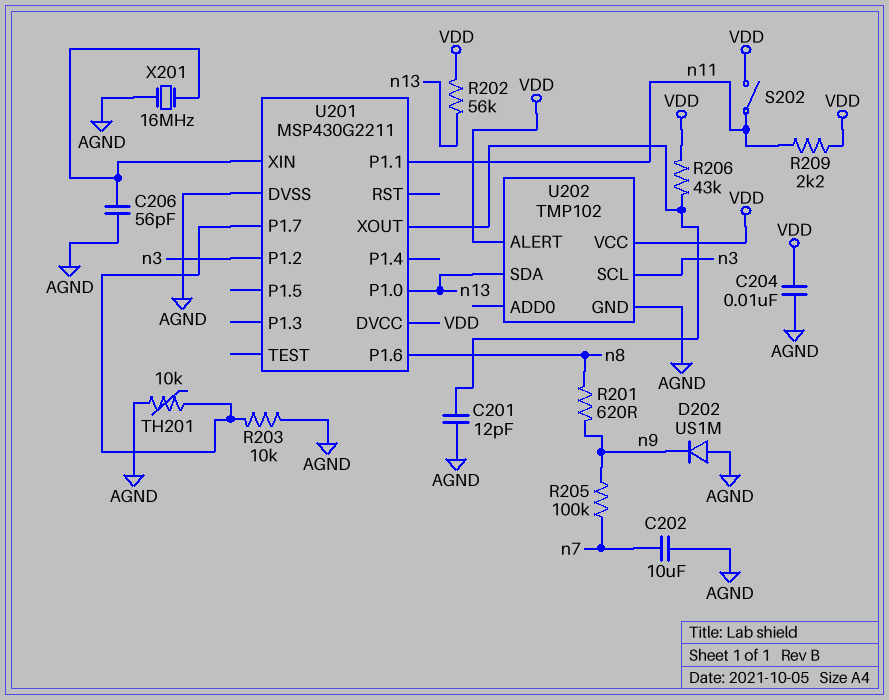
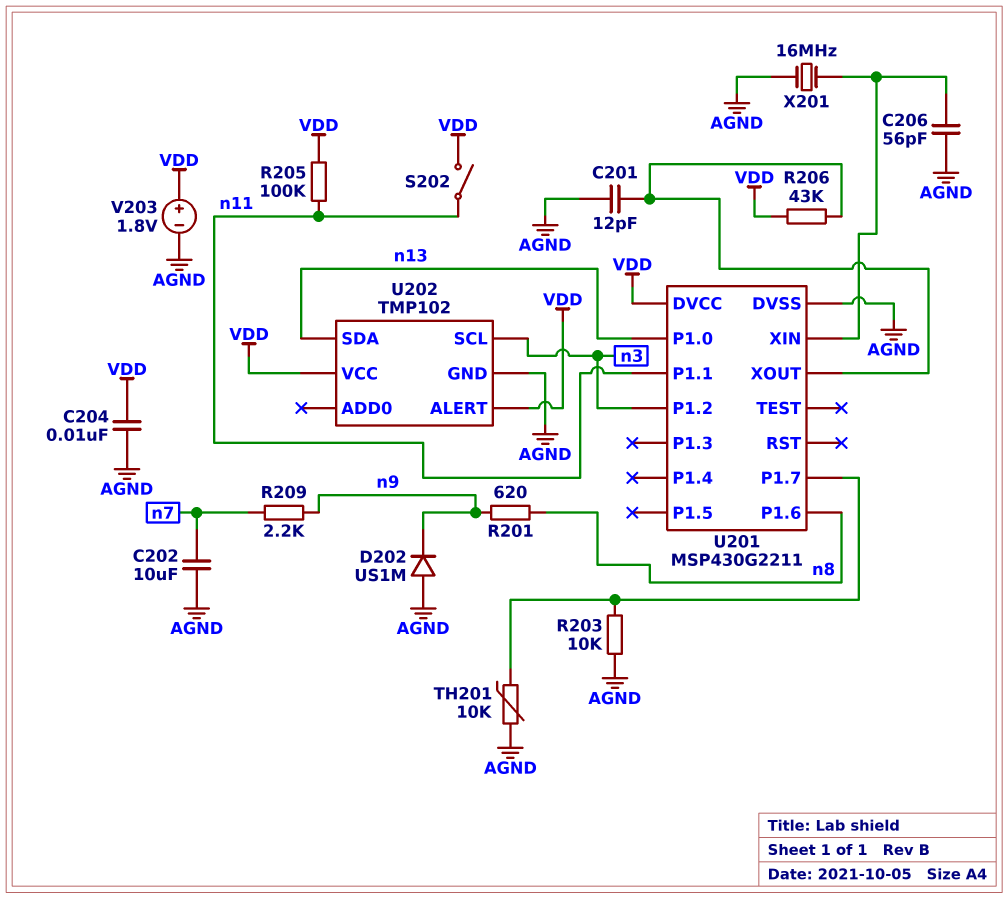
R202: 56k (VDD, n13) -> none
R205: 100k (n7, n9) -> 100k (VDD, n11)
R209: 2.2k (VDD, n11) -> 2.2k (n7, n9)
V203: none -> 1.8V (plus VDD, minus AGND)

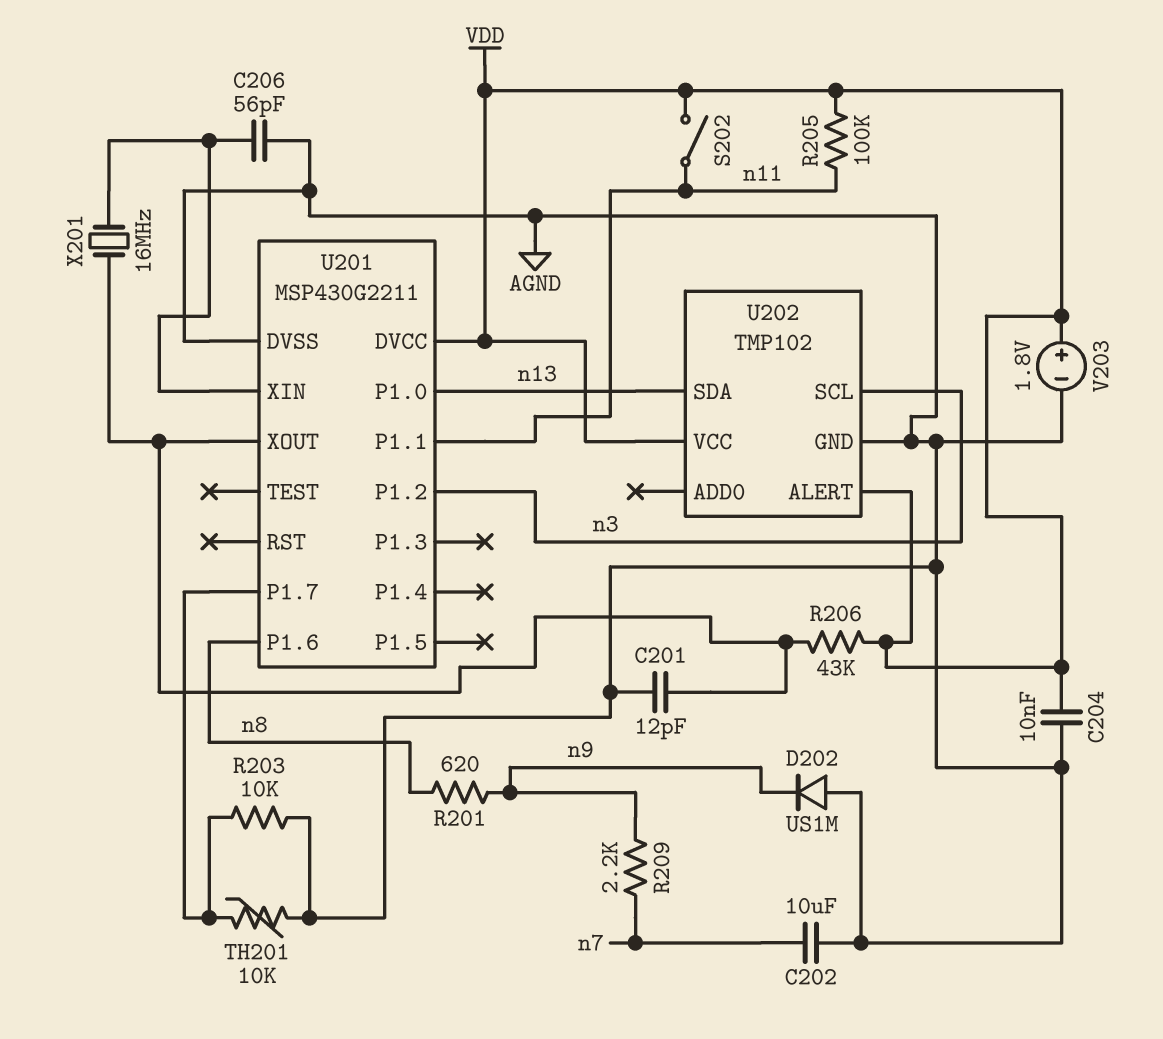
X201: 16MHz (AGND, U201/XIN) -> 16MHz (U201/XIN, U201/XOUT)

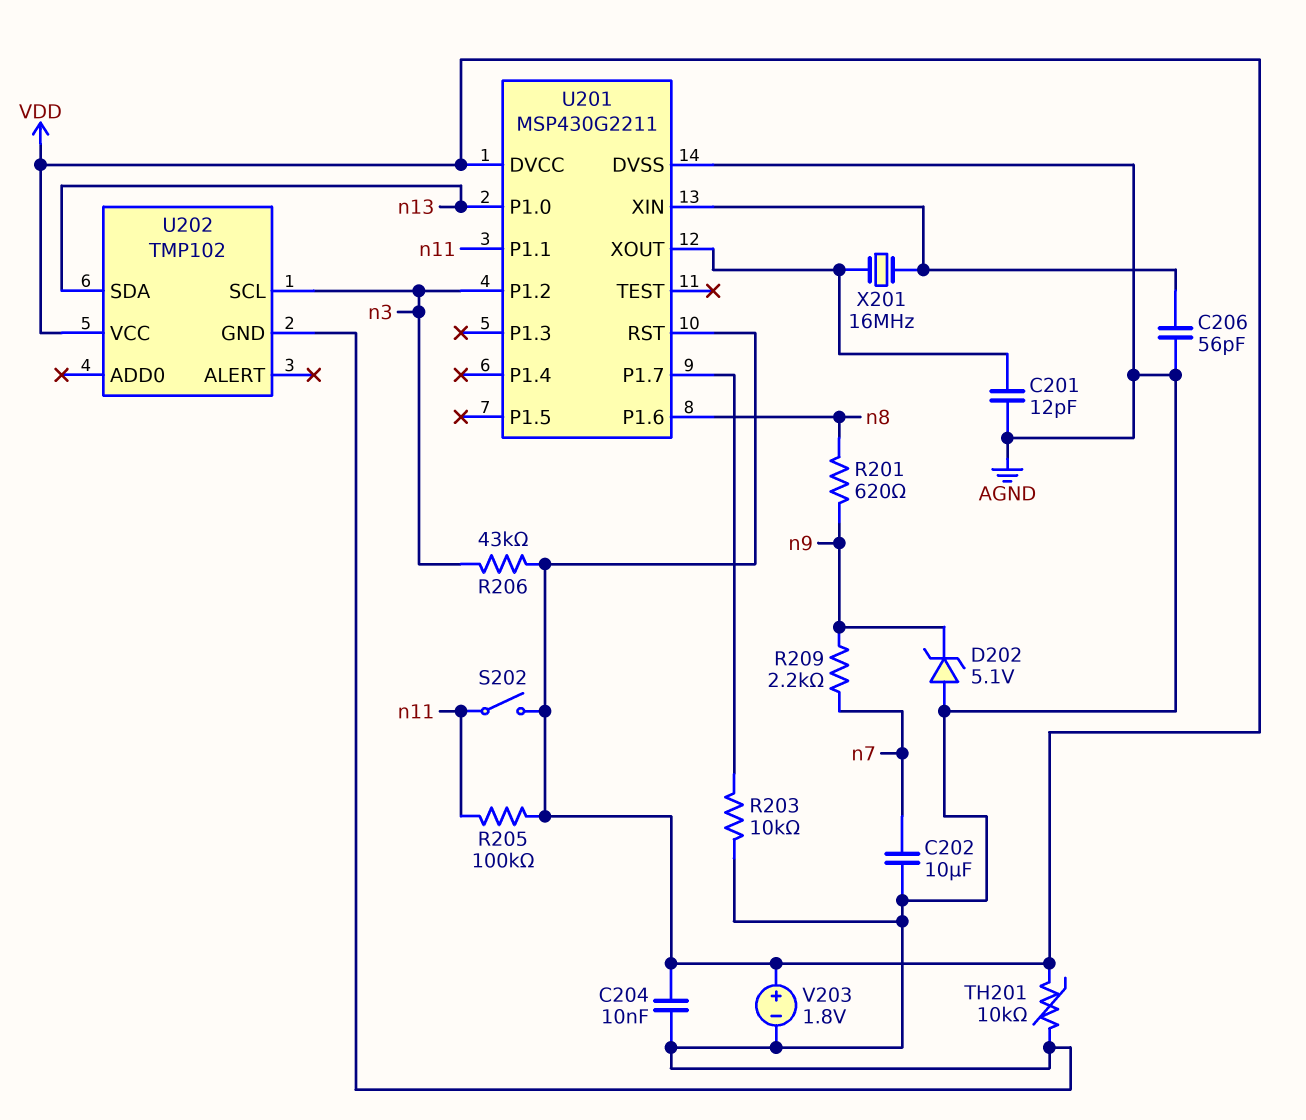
D202: diode US1M (A AGND, K n9) -> zener 5.1V (A AGND, K n9)
R206: 43k (U201/XOUT, VDD) -> 43k (VDD, n3)
TH201: 10k (AGND, U201/P1.7) -> 10k (AGND, VDD)
U201 pin RST: none -> VDD
U202 pin ALERT: VDD -> none

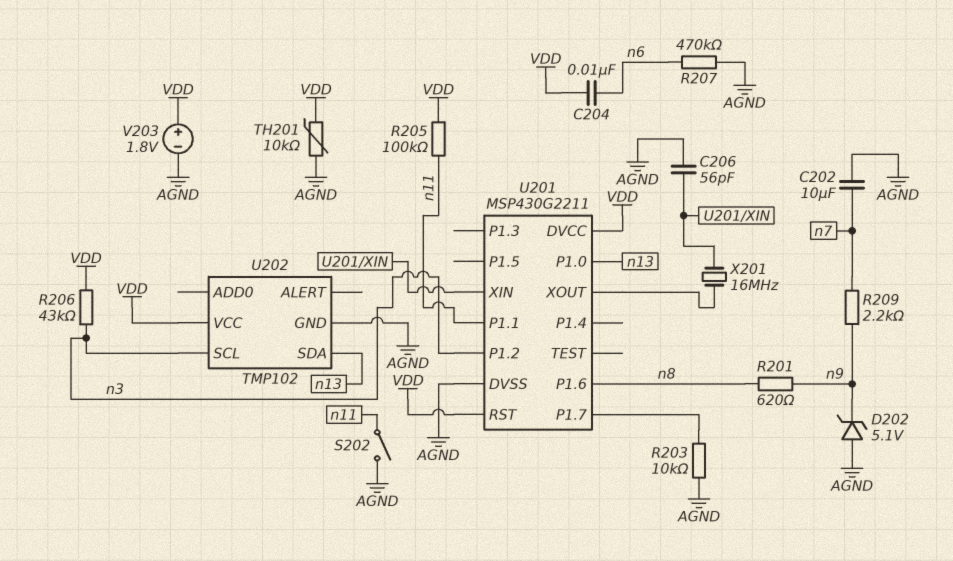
C201: 12pF (AGND, U201/XOUT) -> none
C204: 10nF (AGND, VDD) -> 10nF (VDD, n6)
R207: none -> 470k (AGND, n6)
S202: switch (VDD, n11) -> switch (AGND, n11)

